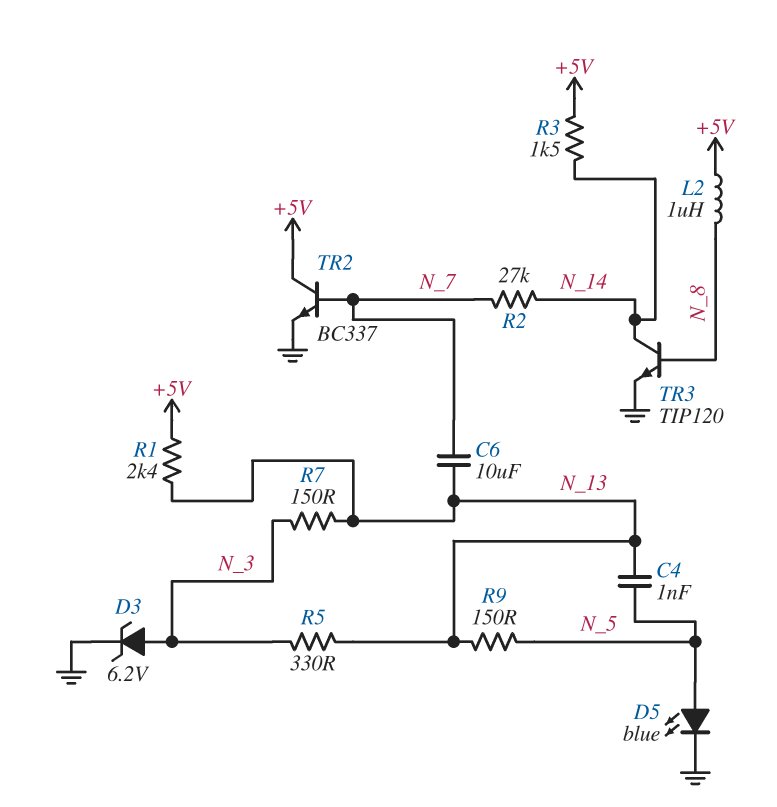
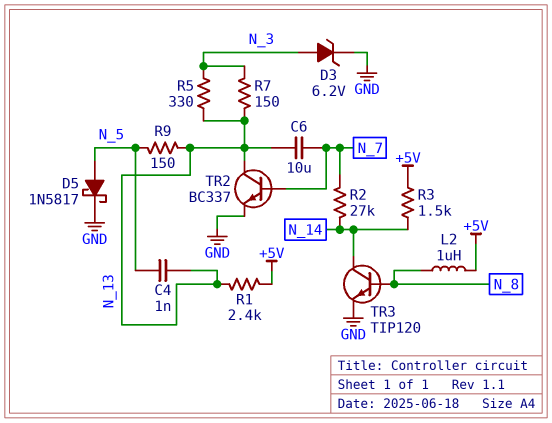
D5: LED blue (A N_5, K GND) -> schottky 1N5817 (A N_5, K GND)
TR2: NPN BC337 (B N_7, C +5V, E GND) -> NPN BC337 (B N_7, C N_13, E GND)

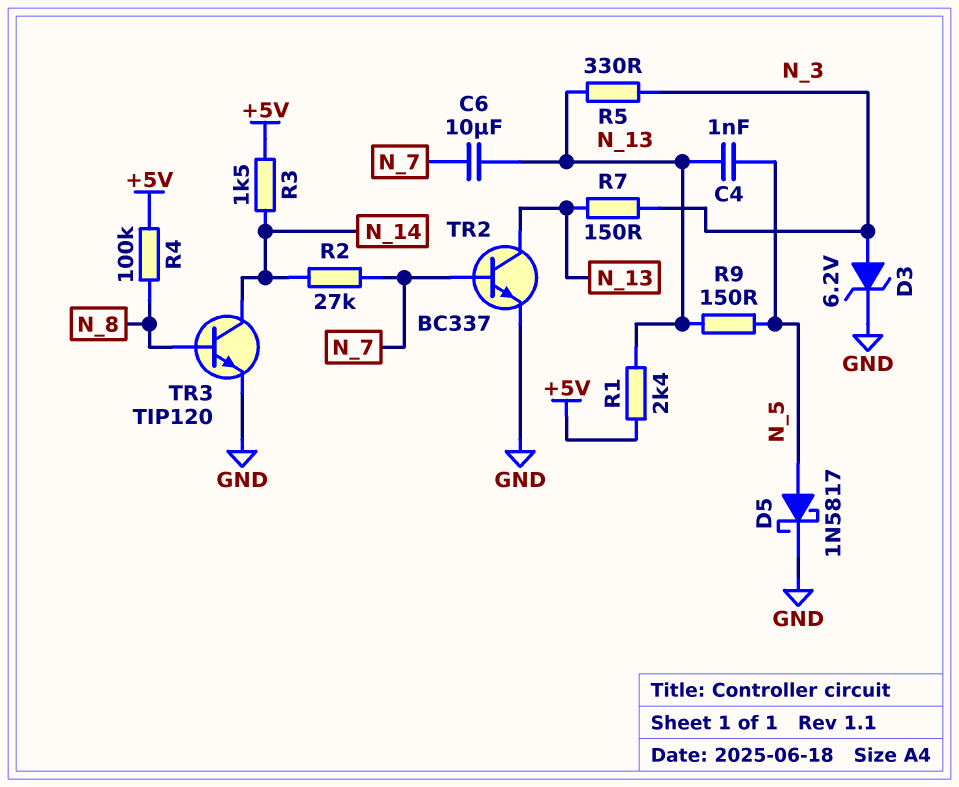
L2: 1uH (+5V, N_8) -> none
R4: none -> 100k (+5V, N_8)

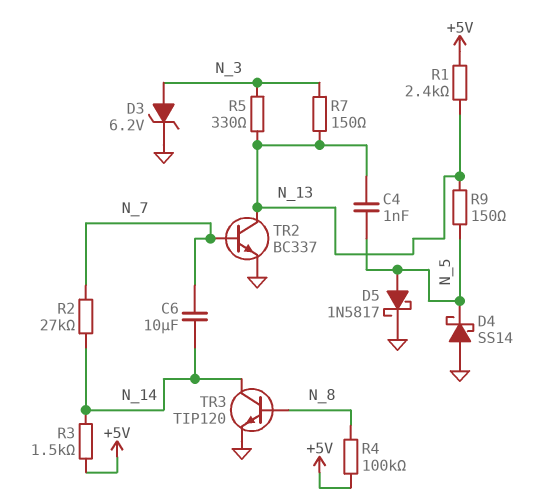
C6: 10uF (N_7, N_13) -> 10uF (N_7, N_14)
D4: none -> schottky SS14 (A GND, K N_5)

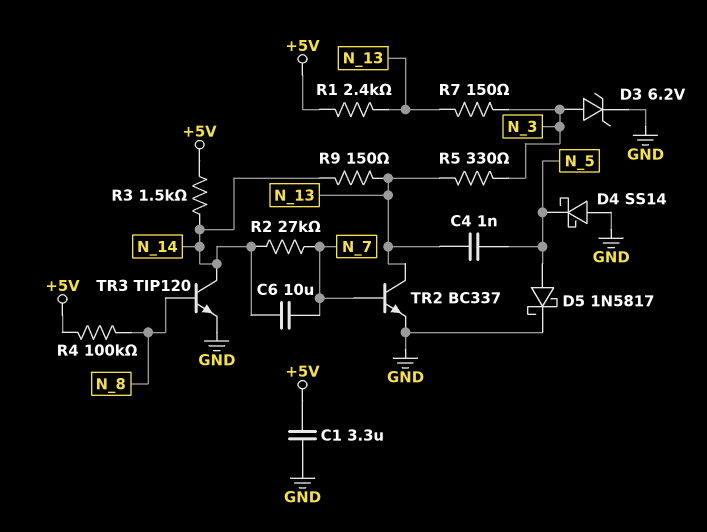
C1: none -> 3.3uF (+5V, GND)
R9: 150 (N_5, N_13) -> 150 (N_13, N_14)

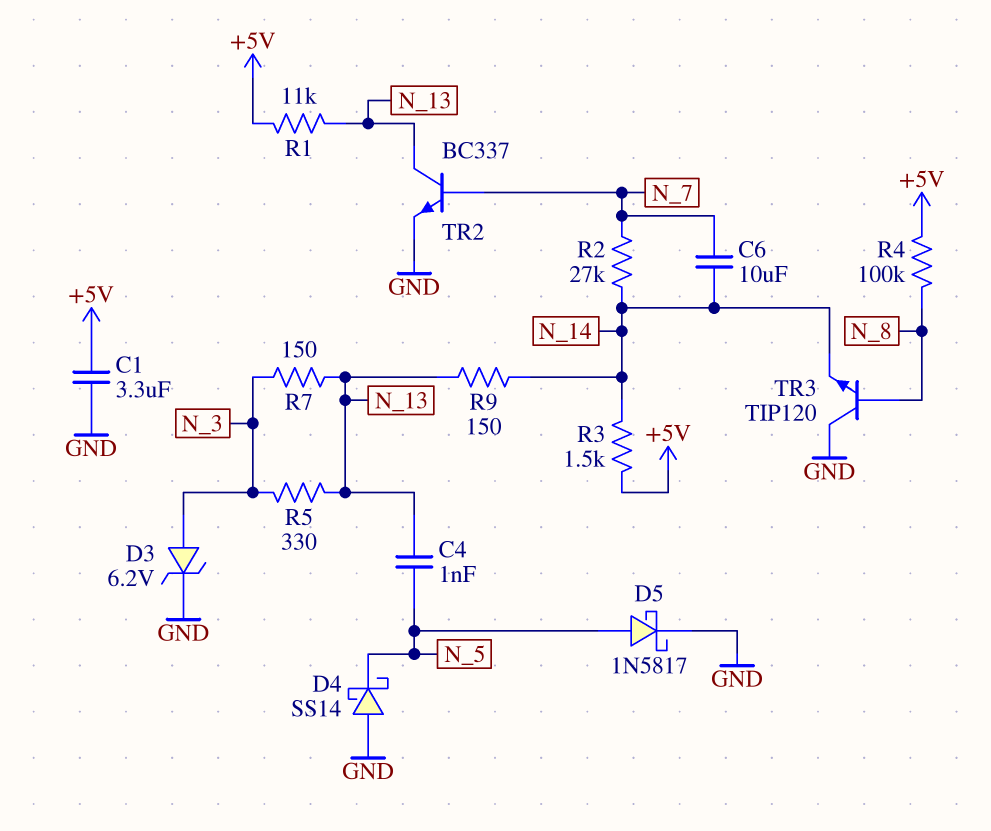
R1: 2.4k (+5V, N_13) -> 11k (+5V, N_13)
TR3: NPN TIP120 (B N_8, C N_14, E GND) -> NPN TIP120 (B N_8, C GND, E N_14)

